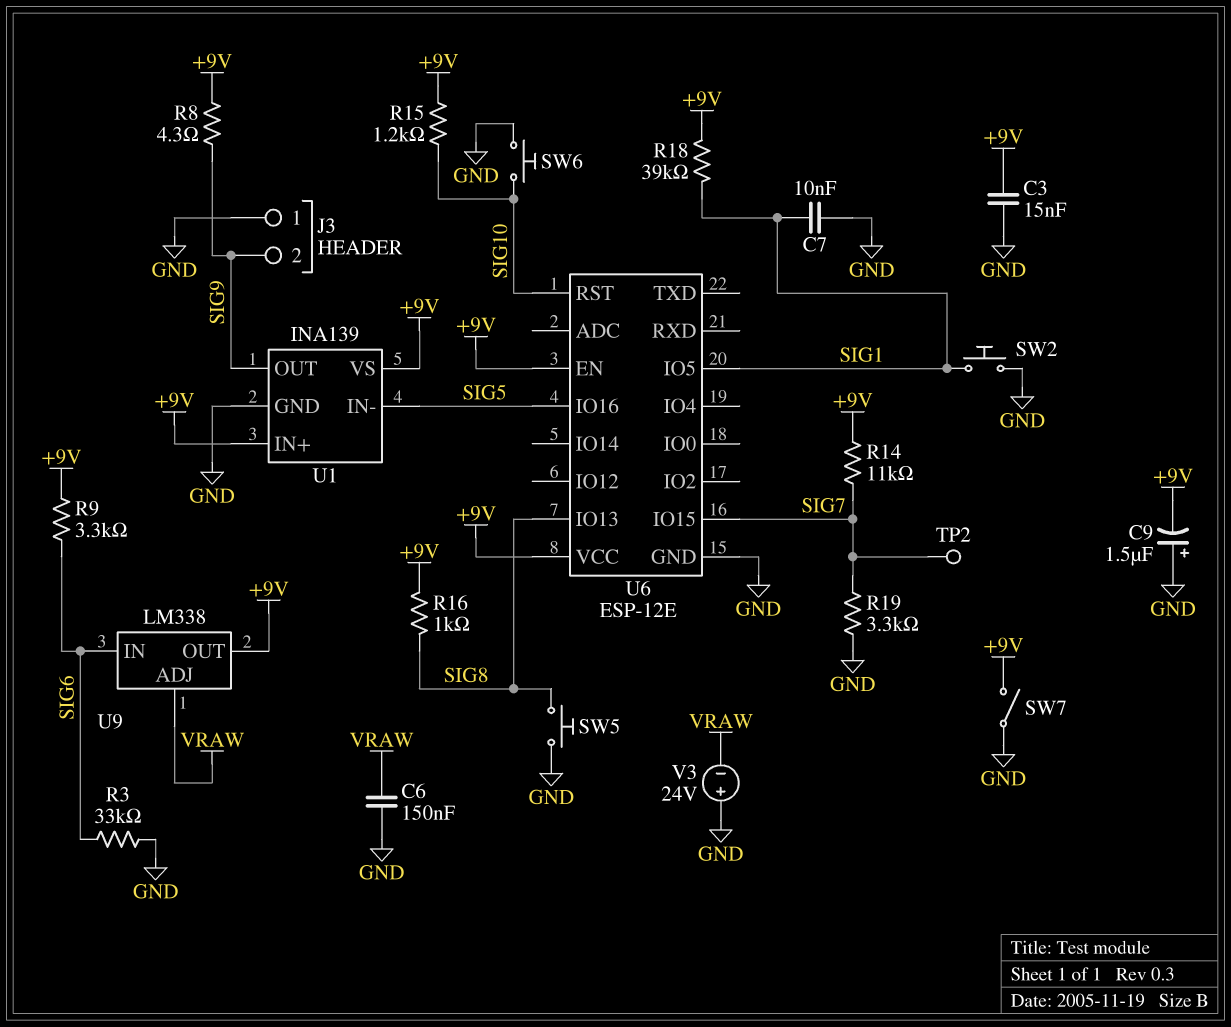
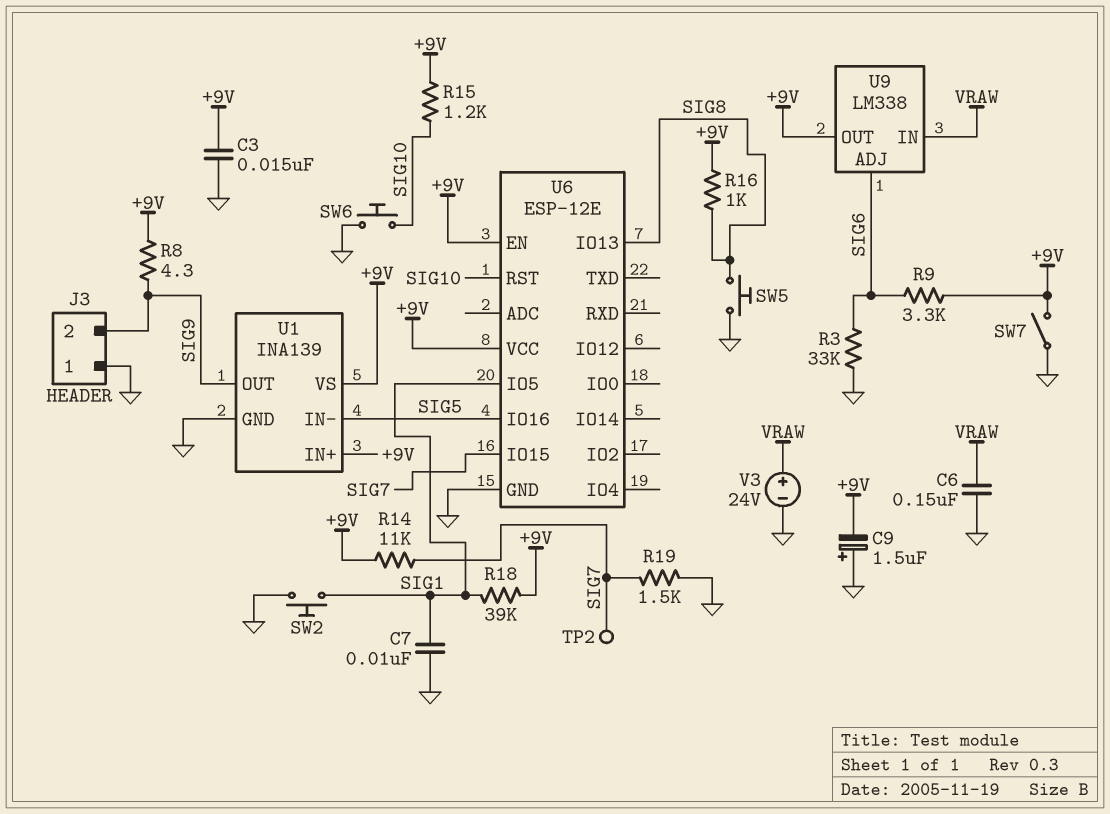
R19: 3.3k (GND, SIG7) -> 1.5k (GND, SIG7)
U9 pin ADJ: VRAW -> SIG6
U9 pin IN: SIG6 -> VRAW
V3: 24V (plus GND, minus VRAW) -> 24V (plus VRAW, minus GND)

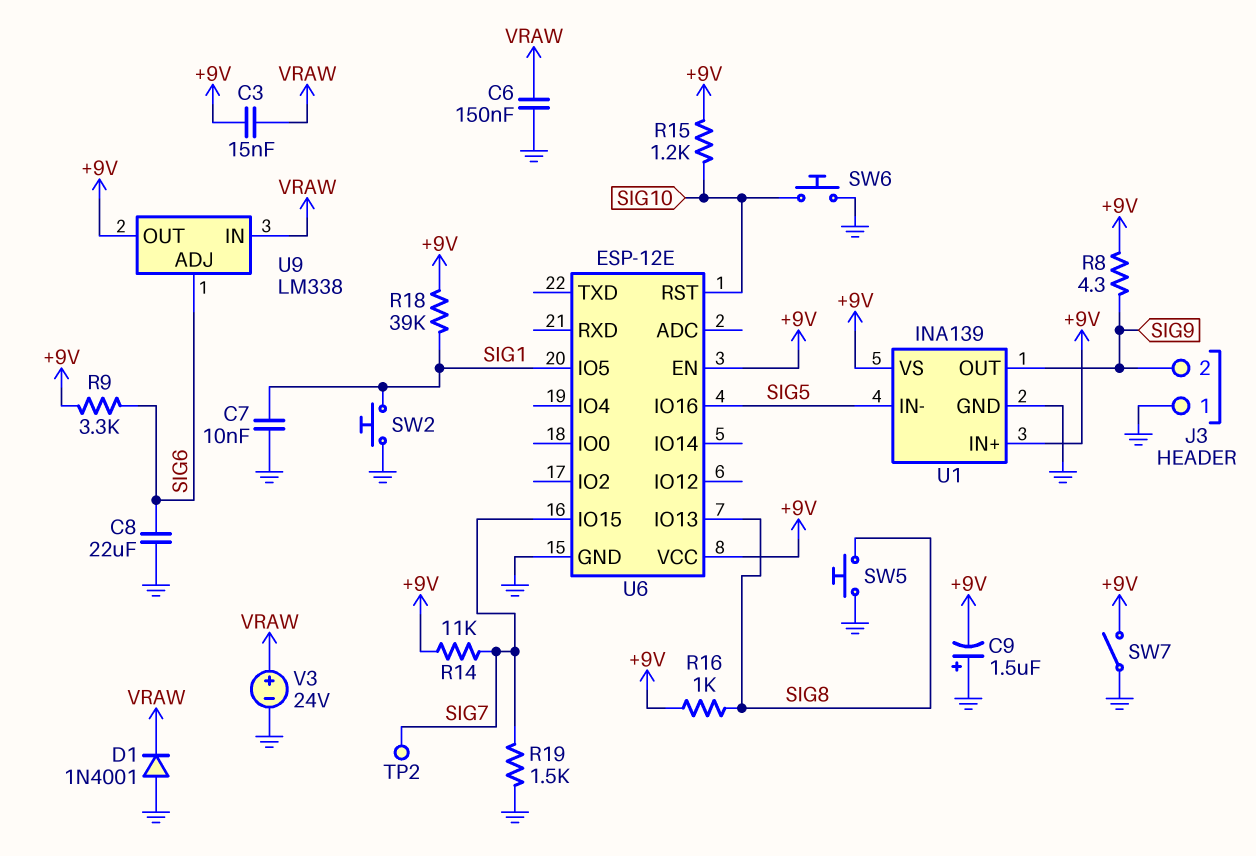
C3: 15nF (+9V, GND) -> 15nF (+9V, VRAW)
C8: none -> 22uF (GND, SIG6)
D1: none -> diode 1N4001 (A GND, K VRAW)
R3: 33k (GND, SIG6) -> none

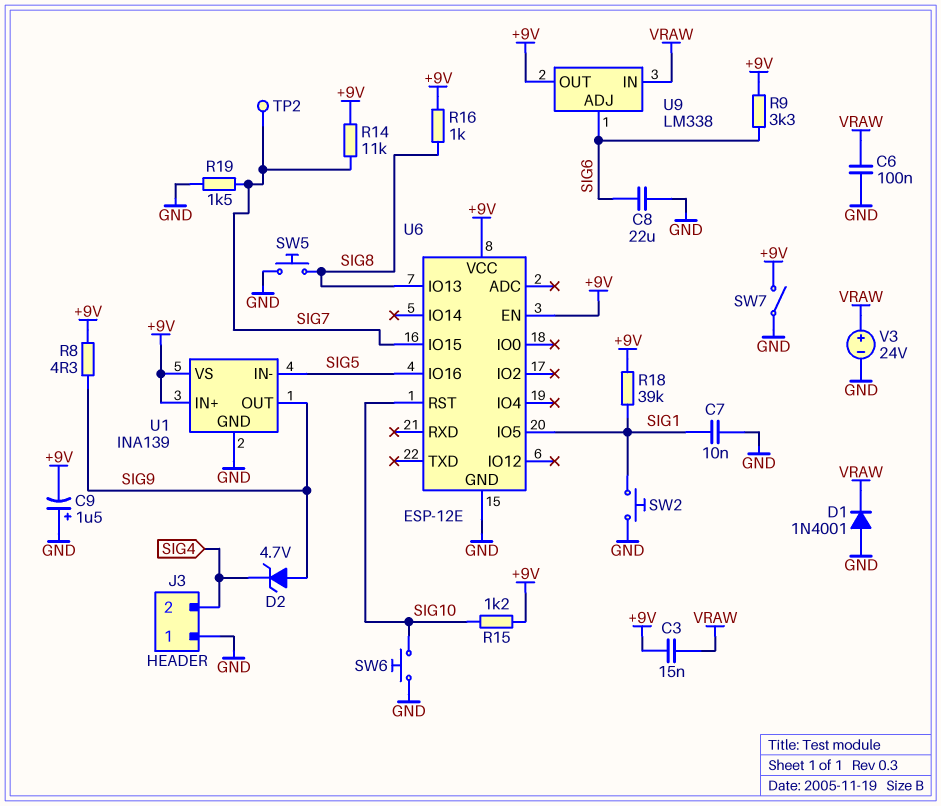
C6: 150nF (GND, VRAW) -> 100nF (GND, VRAW)
D2: none -> zener 4.7V (A SIG9, K SIG4)
J3 pin 2: SIG9 -> SIG4

